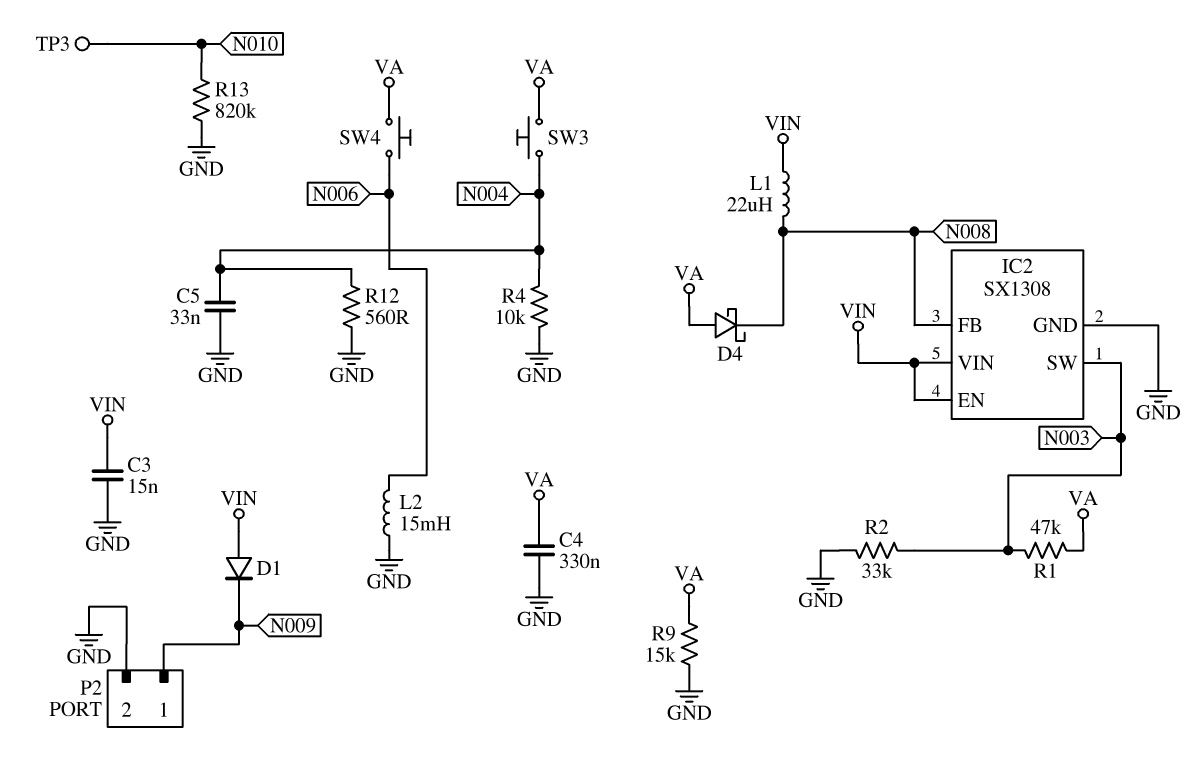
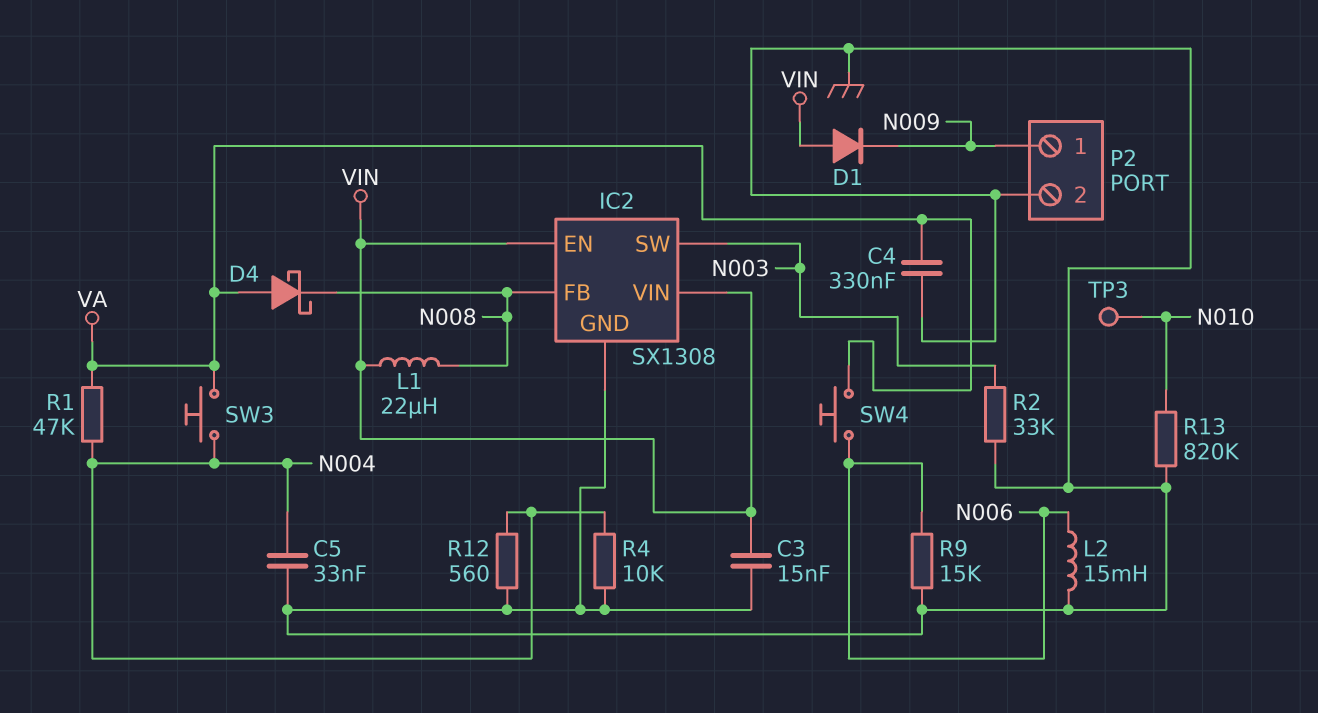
R1: 47k (N003, VA) -> 47k (N004, VA)
R9: 15k (GND, VA) -> 15k (GND, N006)

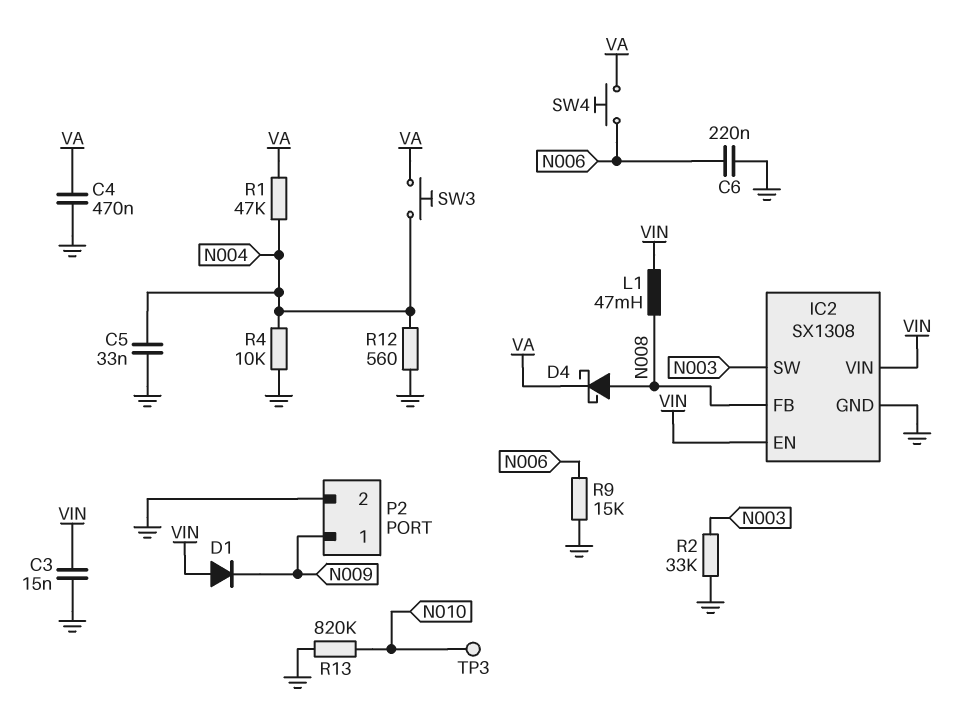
C4: 330nF (GND, VA) -> 470nF (GND, VA)
C6: none -> 220nF (GND, N006)
D4: schottky (A VA, K N008) -> schottky (A N008, K VA)
L1: 22uH (N008, VIN) -> 47mH (N008, VIN)
L2: 15mH (GND, N006) -> none

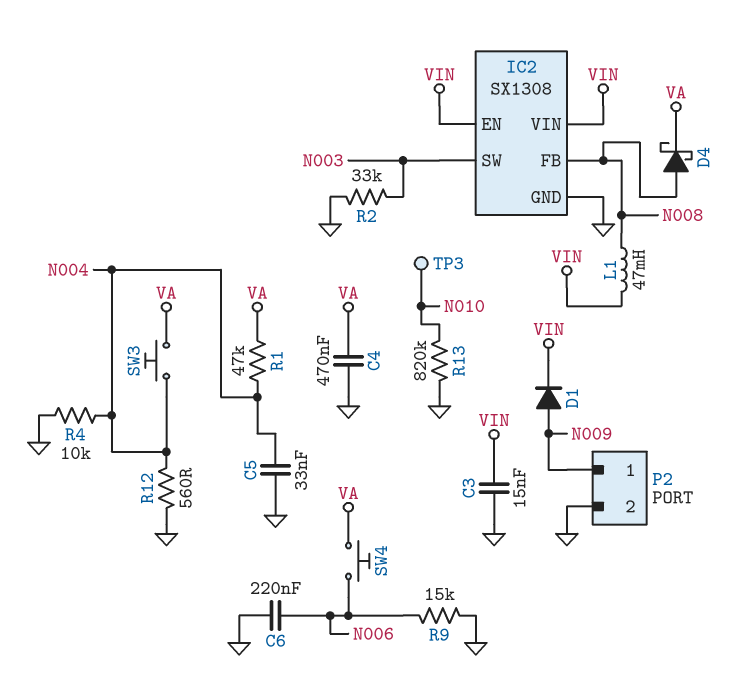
D1: diode (A VIN, K N009) -> diode (A N009, K VIN)

